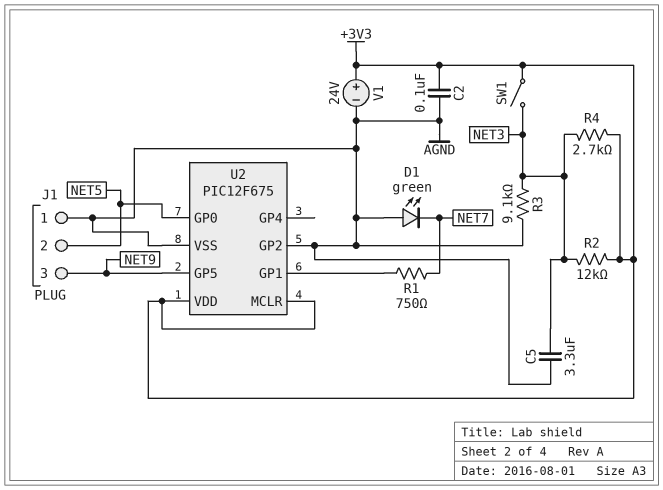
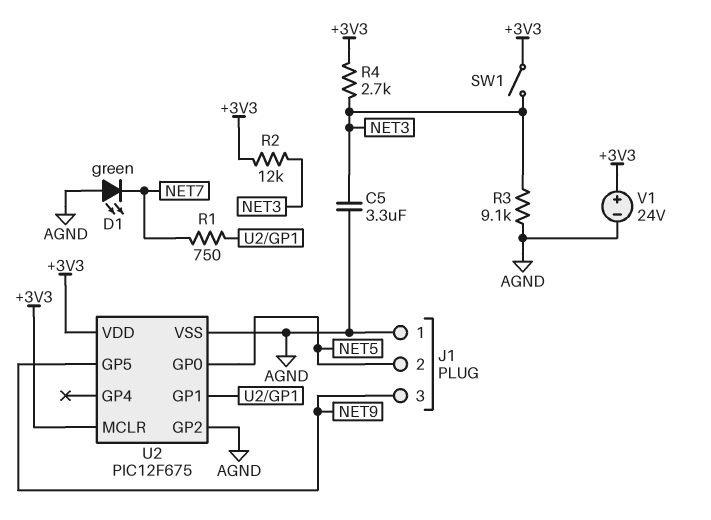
C2: 100nF (+3V3, AGND) -> none

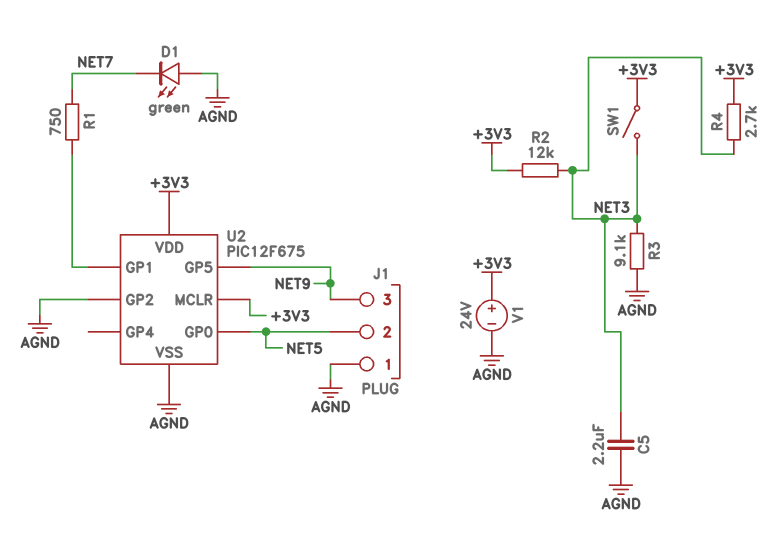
C5: 3.3uF (AGND, NET3) -> 2.2uF (AGND, NET3)

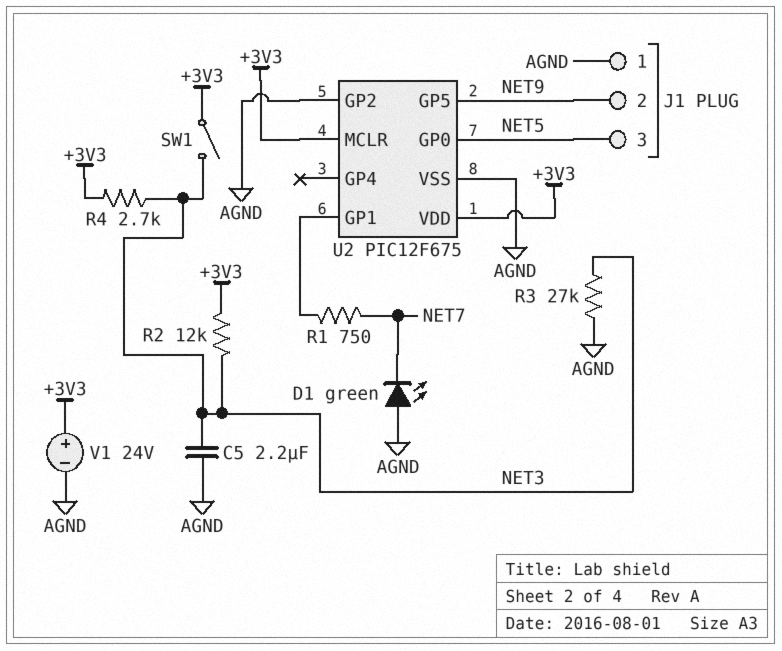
J1 pin 2: NET5 -> NET9
J1 pin 3: NET9 -> NET5
R3: 9.1k (AGND, NET3) -> 27k (AGND, NET3)

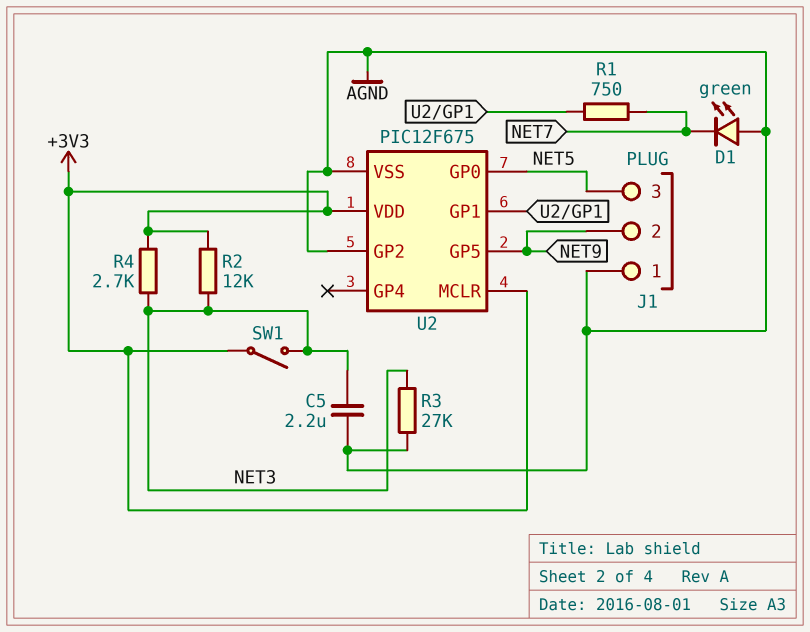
V1: 24V (plus +3V3, minus AGND) -> none

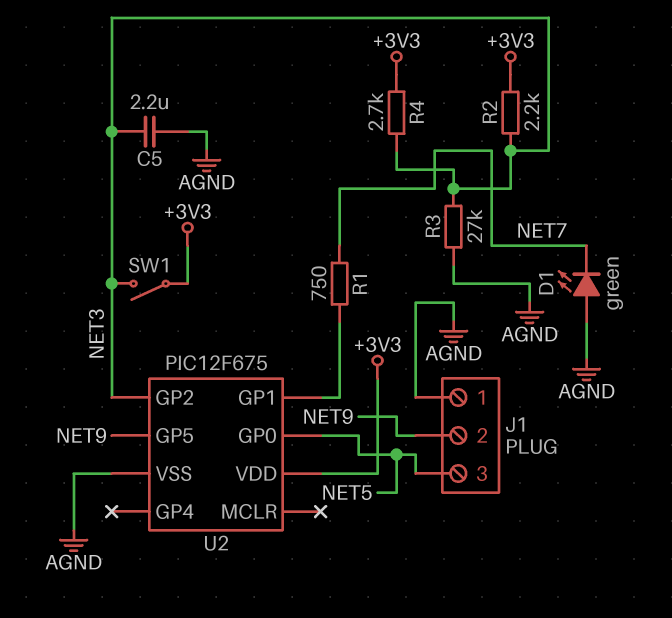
R2: 12k (+3V3, NET3) -> 2.2k (+3V3, NET3)
U2 pin GP2: AGND -> NET3
U2 pin MCLR: +3V3 -> none

